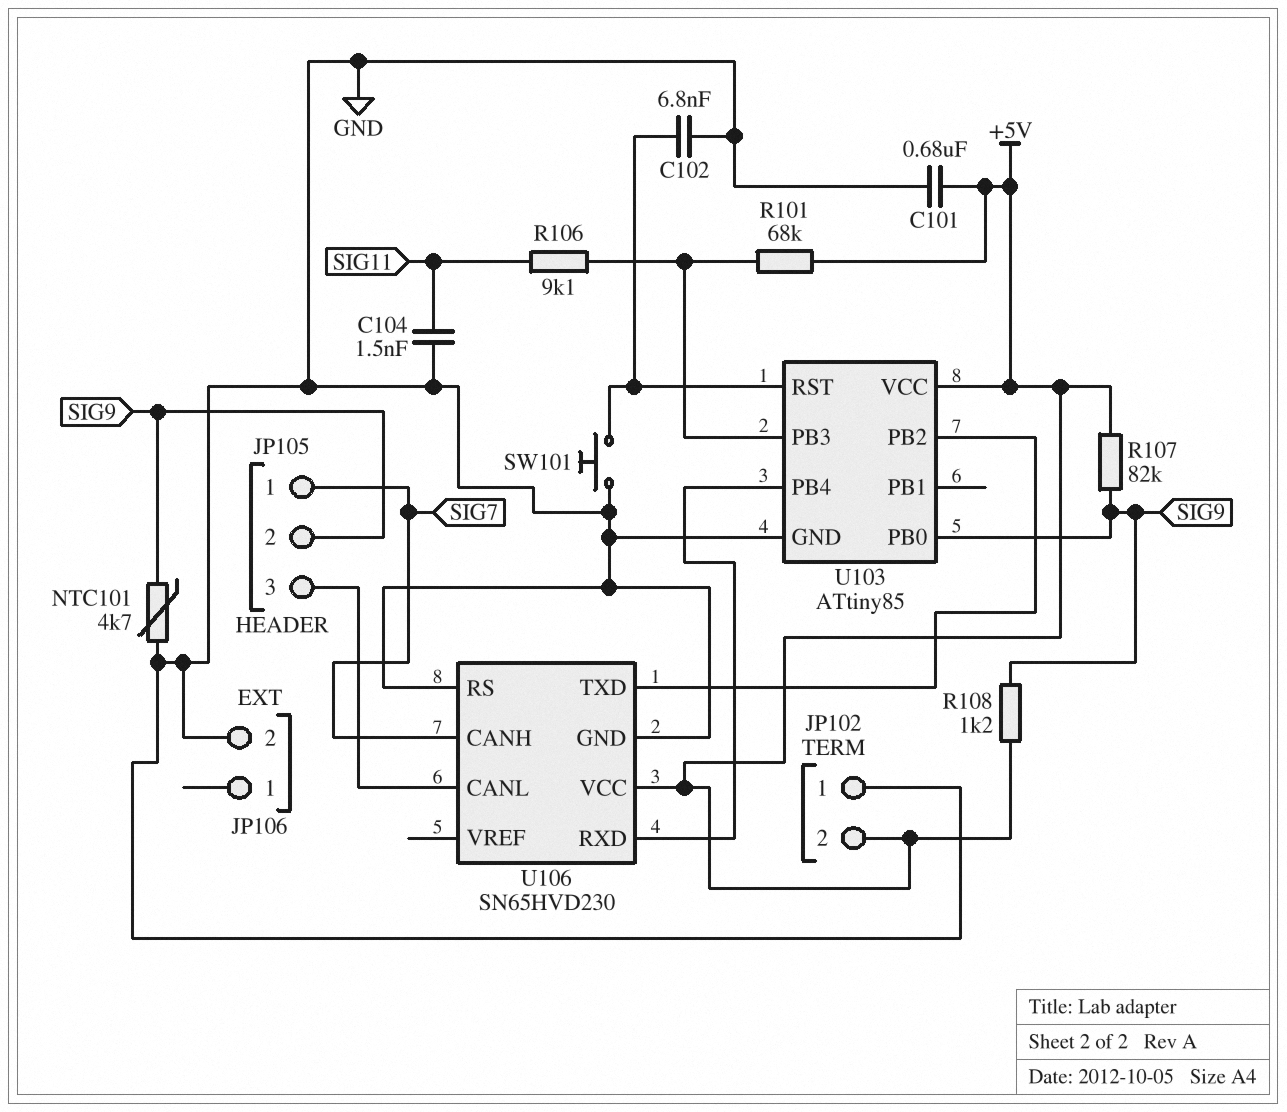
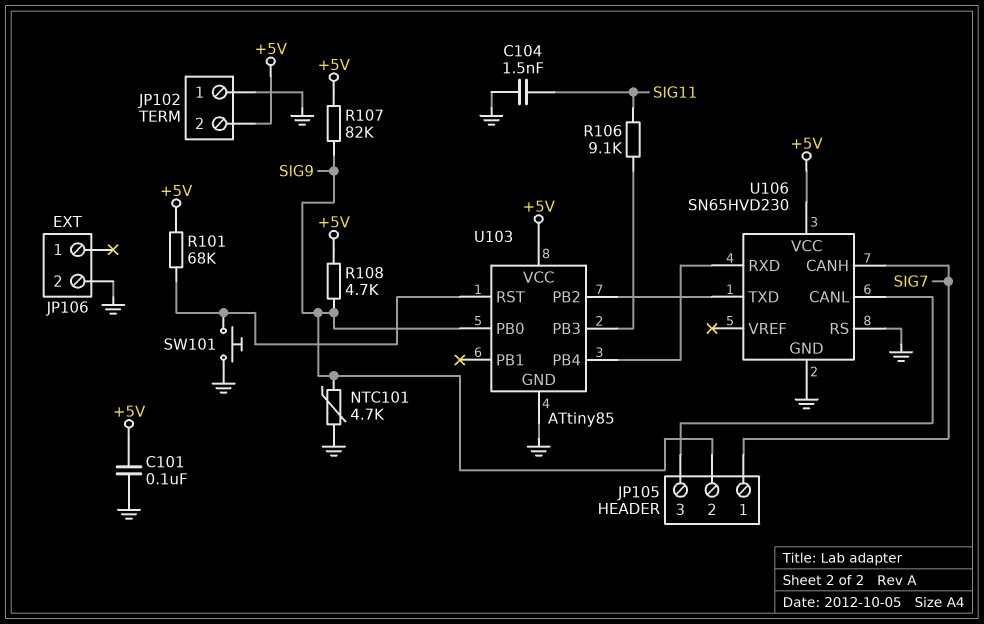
C101: 680nF (+5V, GND) -> 100nF (+5V, GND)
C102: 6.8nF (GND, U103/RST) -> none
R101: 68k (+5V, U103/PB3) -> 68k (+5V, U103/RST)
R108: 1.2k (+5V, SIG9) -> 4.7k (+5V, SIG9)

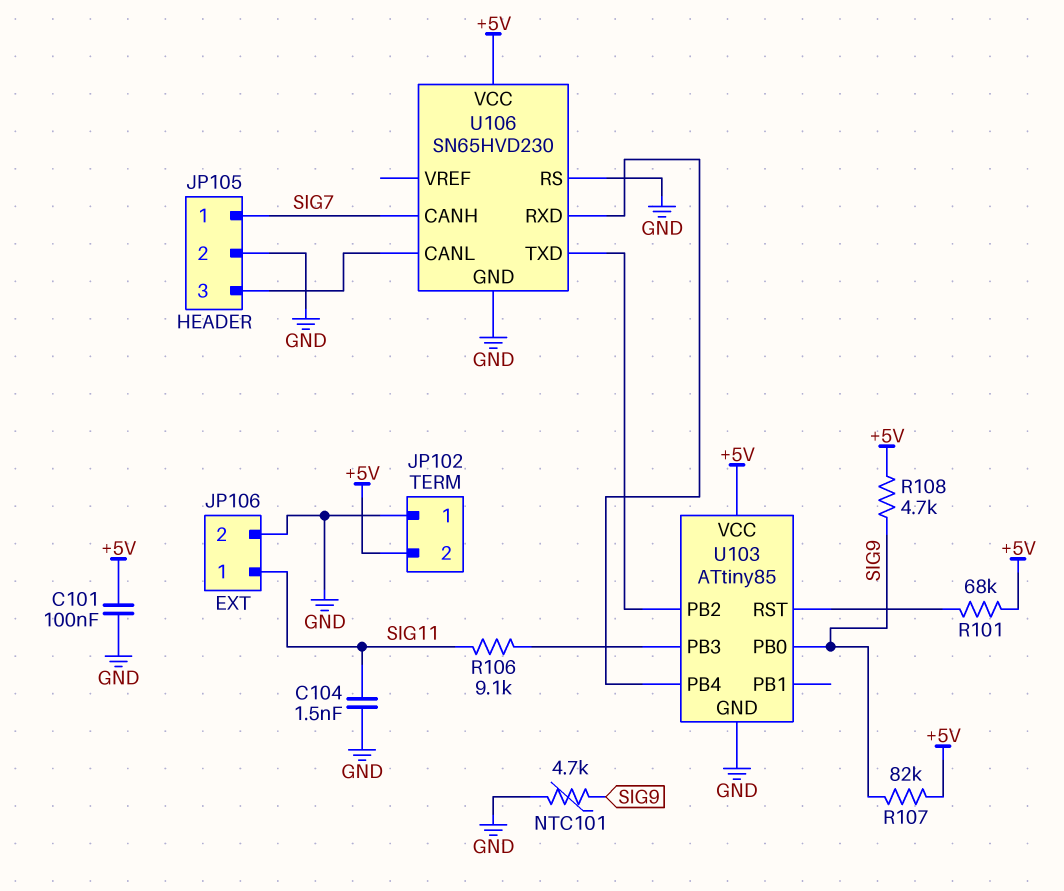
JP105 pin 2: SIG9 -> GND
JP106 pin 1: none -> SIG11
SW101: button (GND, U103/RST) -> none

